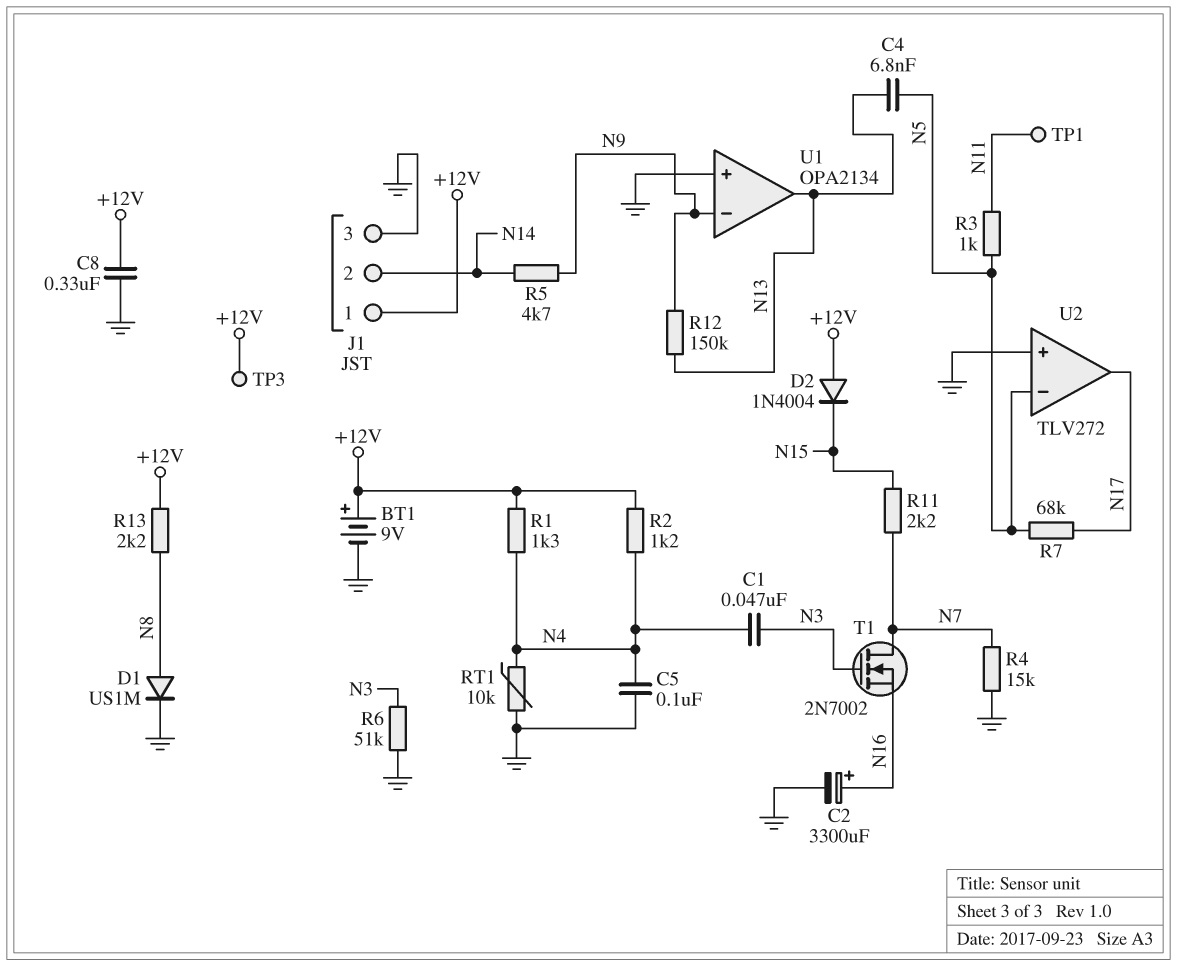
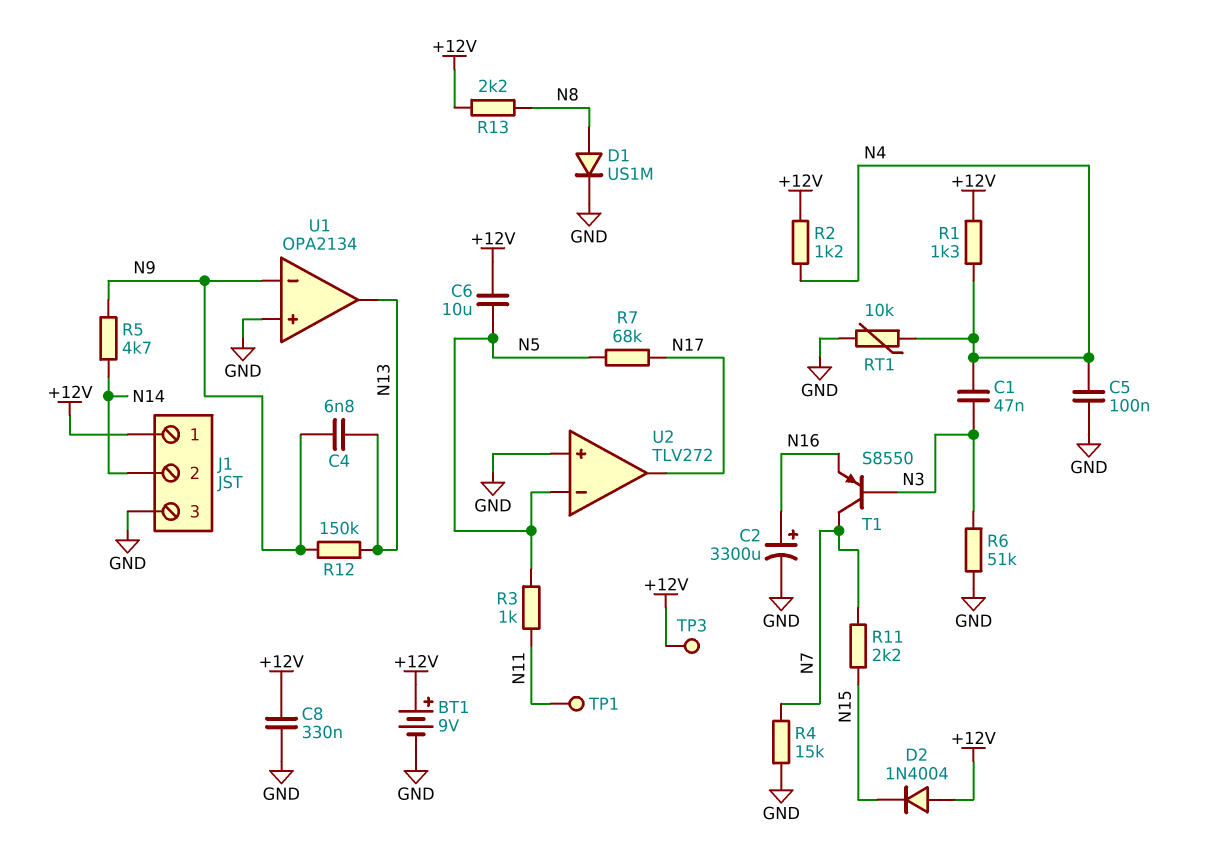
C4: 6.8nF (N5, N13) -> 6.8nF (N9, N13)
C6: none -> 10uF (+12V, N5)
T1: NMOS 2N7002 (G N3, D N7, S N16) -> PNP S8550 (B N3, C N7, E N16)

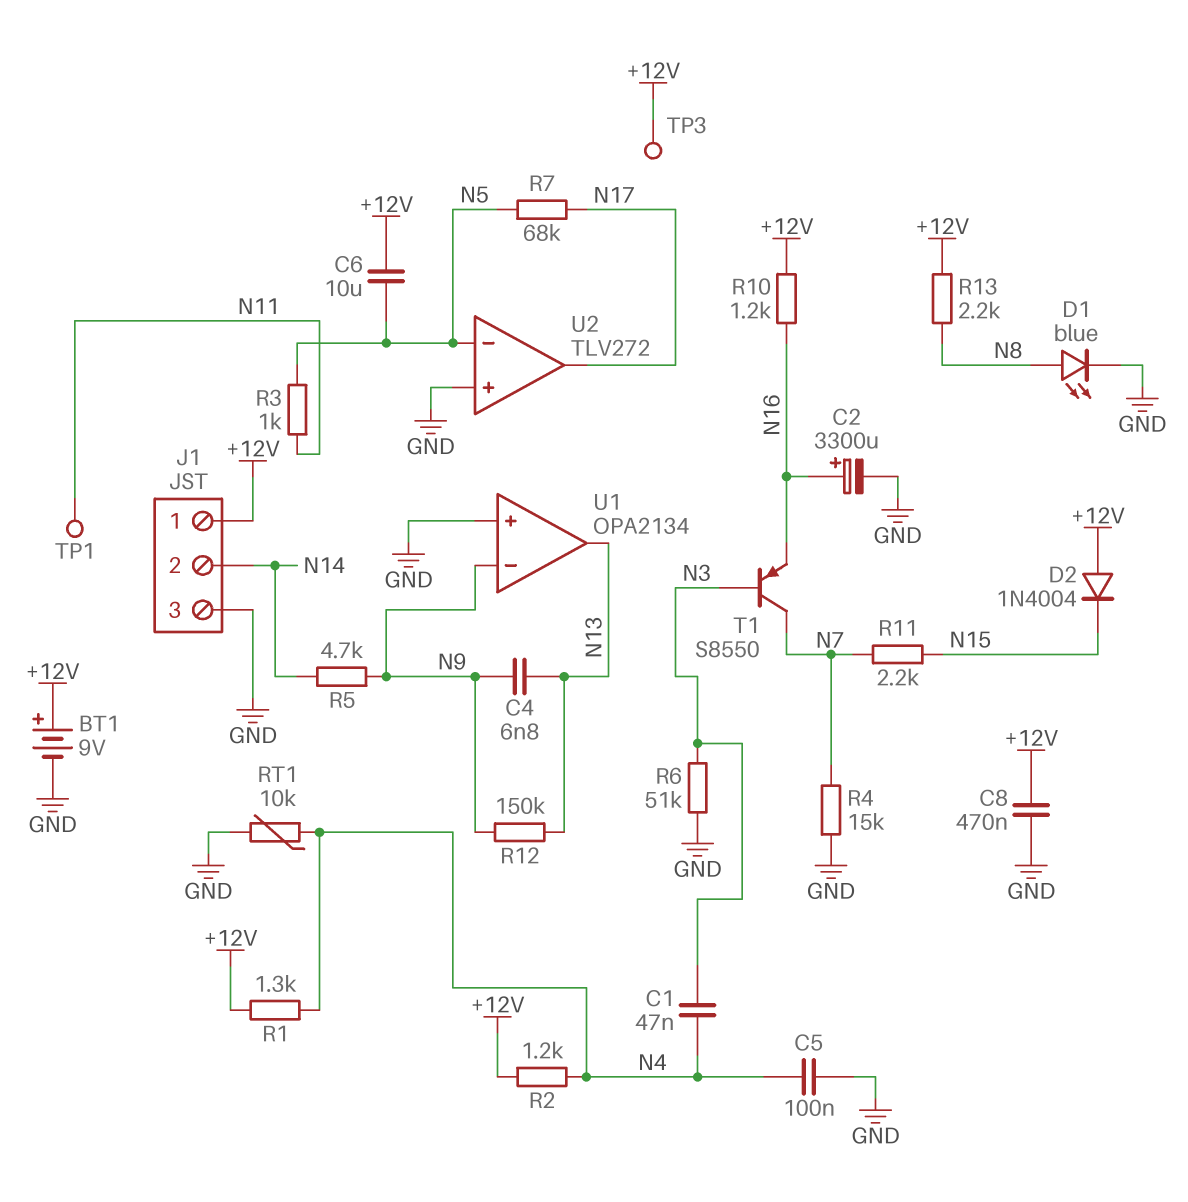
C8: 330nF (+12V, GND) -> 470nF (+12V, GND)
D1: diode US1M (A N8, K GND) -> LED blue (A N8, K GND)
R10: none -> 1.2k (+12V, N16)

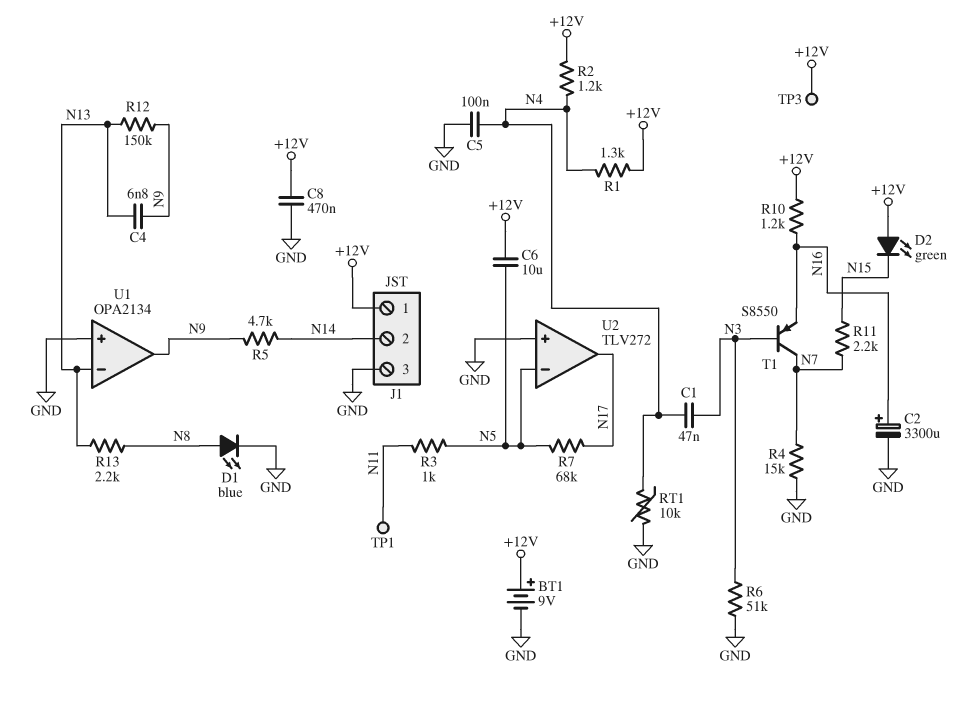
D2: diode 1N4004 (A +12V, K N15) -> LED green (A +12V, K N15)
R13: 2.2k (+12V, N8) -> 2.2k (N8, N13)
U1 pin in-: N9 -> N13
U1 pin out: N13 -> N9

